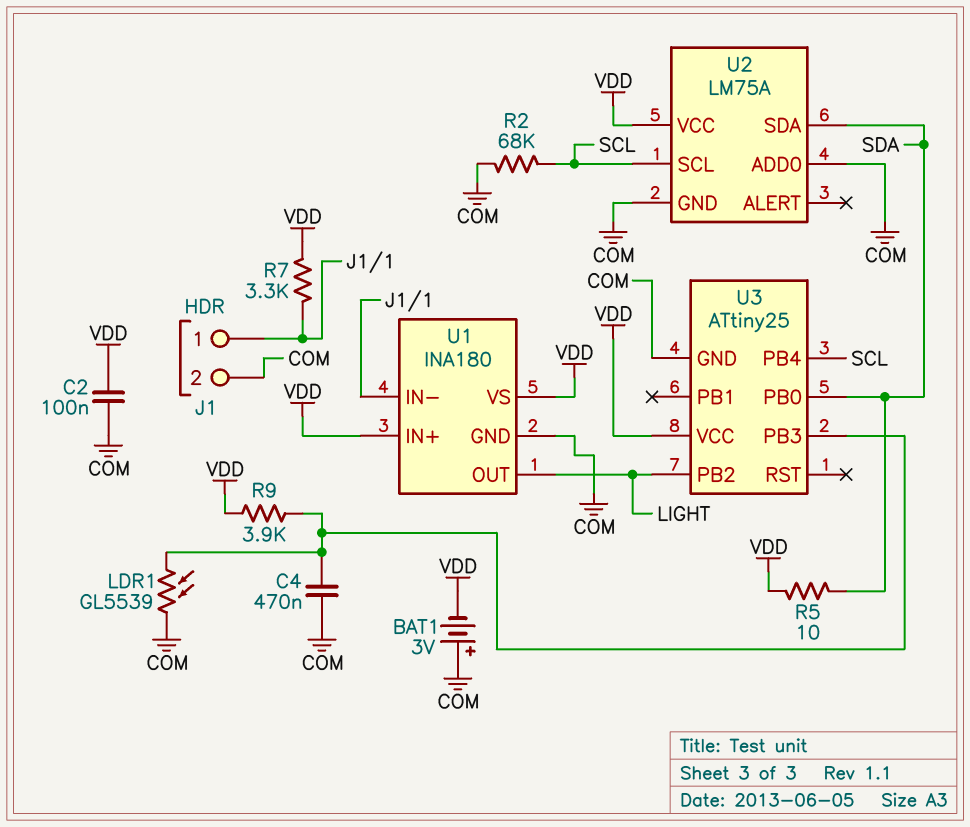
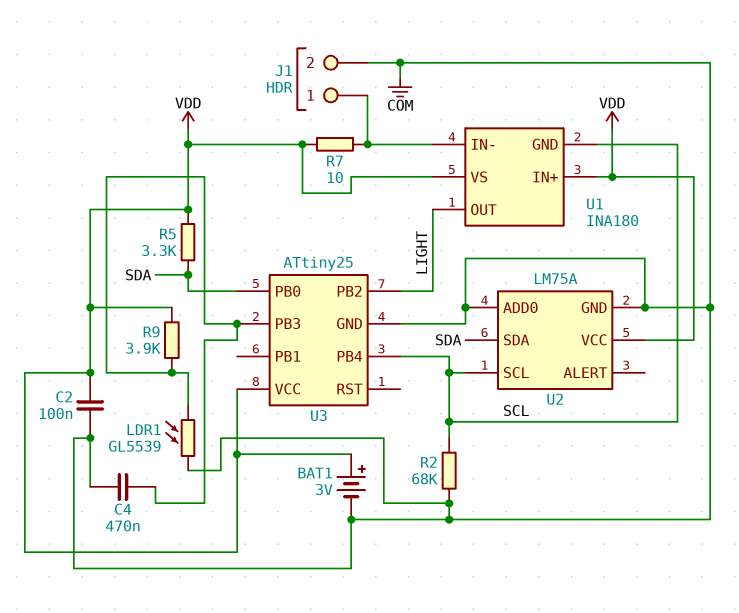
BAT1: 3V (plus COM, minus VDD) -> 3V (plus VDD, minus COM)
R5: 10 (SDA, VDD) -> 3.3k (SDA, VDD)
R7: 3.3k (J1/1, VDD) -> 10 (J1/1, VDD)
U1 pin GND: COM -> SCL

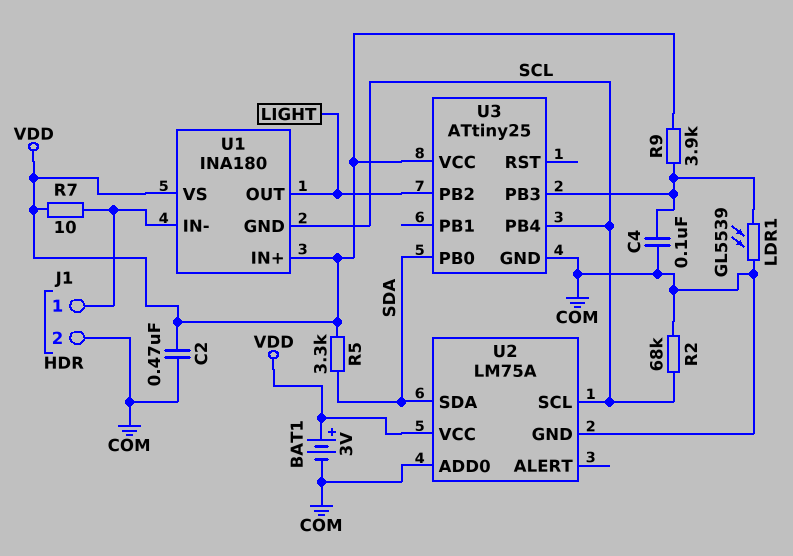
C2: 100nF (COM, VDD) -> 470nF (COM, VDD)
C4: 470nF (COM, U3/PB3) -> 100nF (COM, U3/PB3)

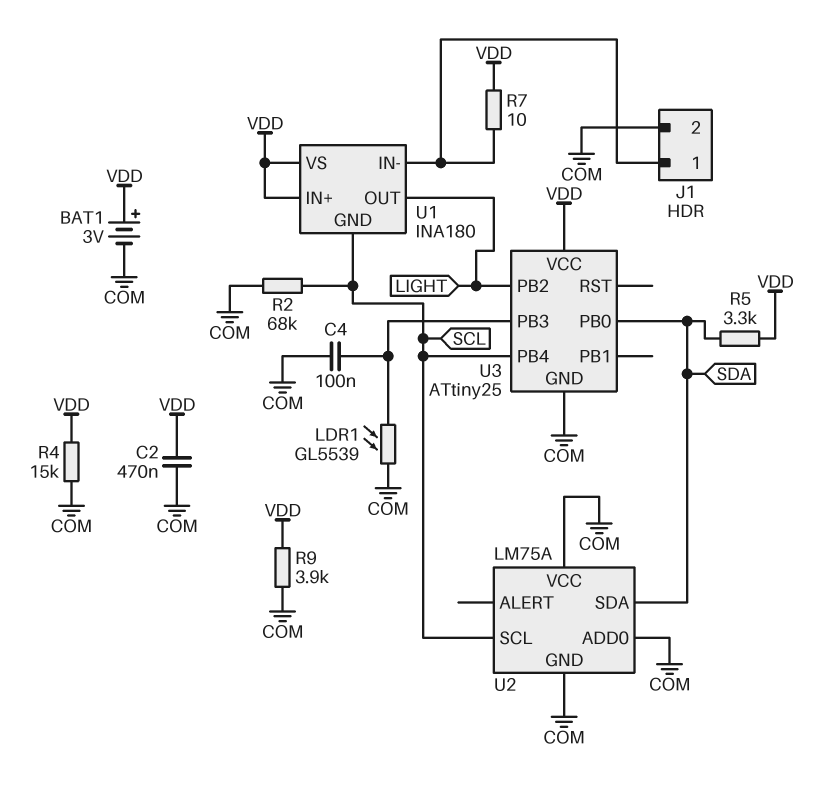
R4: none -> 15k (COM, VDD)
R9: 3.9k (U3/PB3, VDD) -> 3.9k (COM, VDD)
U2 pin VCC: VDD -> COM

